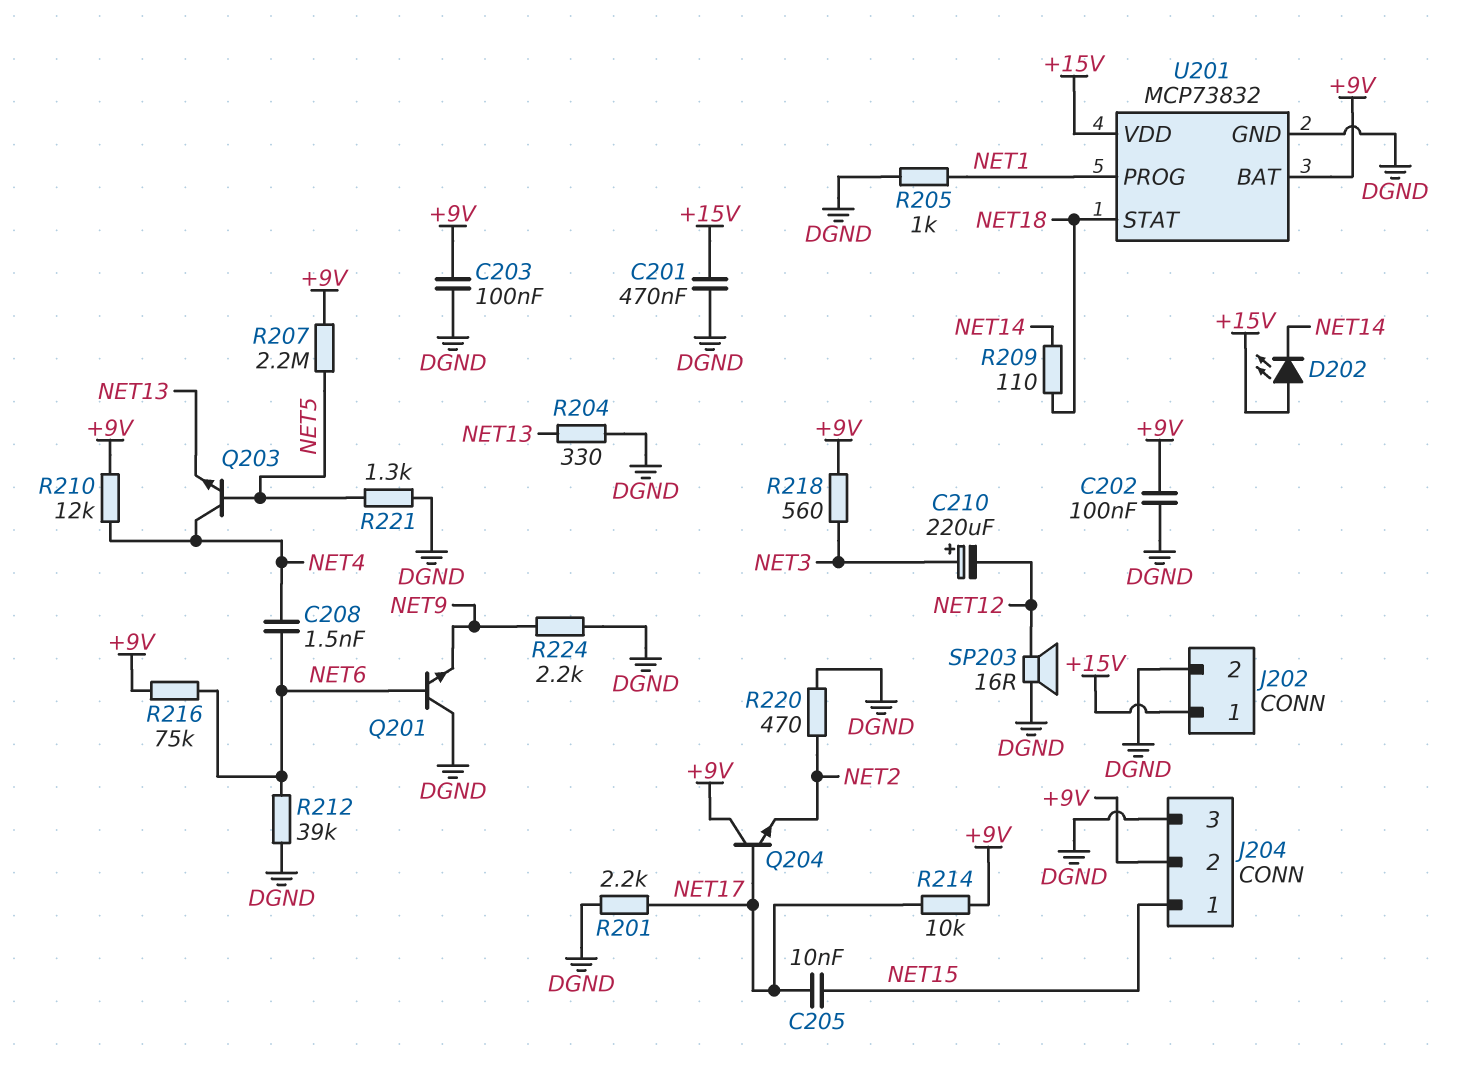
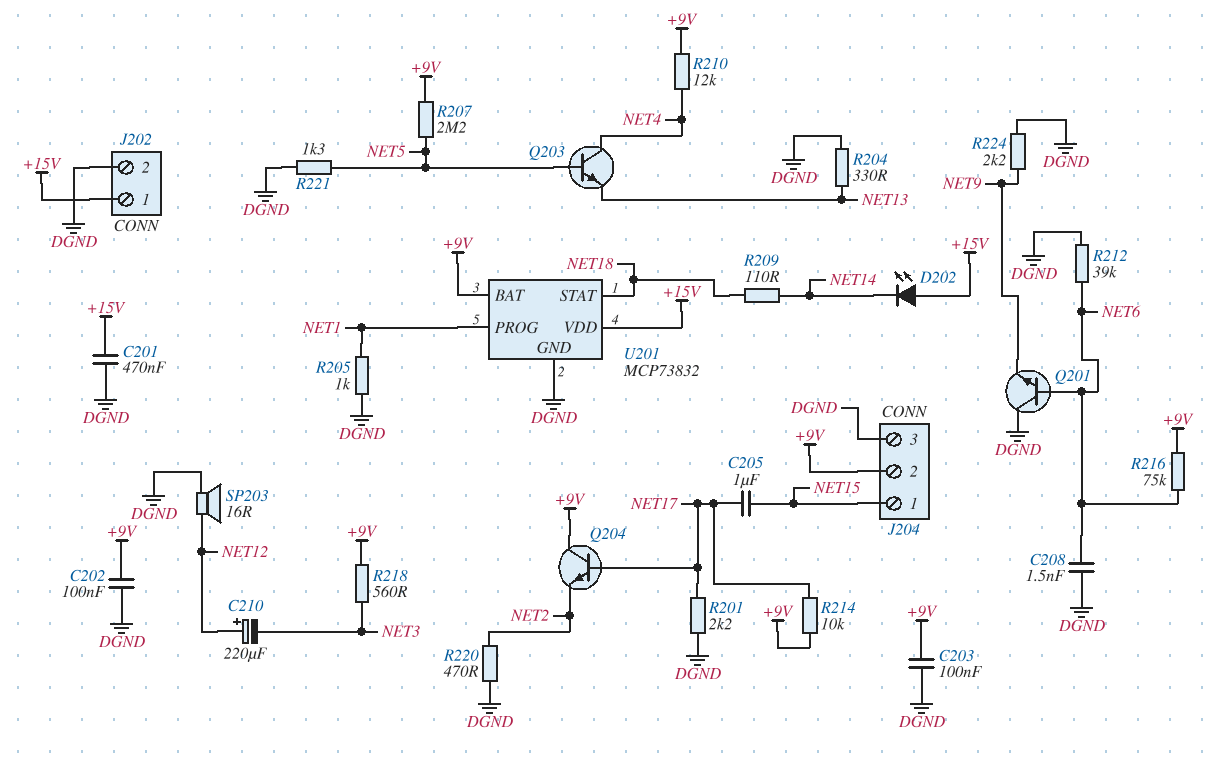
C205: 10nF (NET15, NET17) -> 1uF (NET15, NET17)
C208: 1.5nF (NET4, NET6) -> 1.5nF (DGND, NET6)
C210: 220uF (plus NET3, minus NET12) -> 220uF (plus NET12, minus NET3)

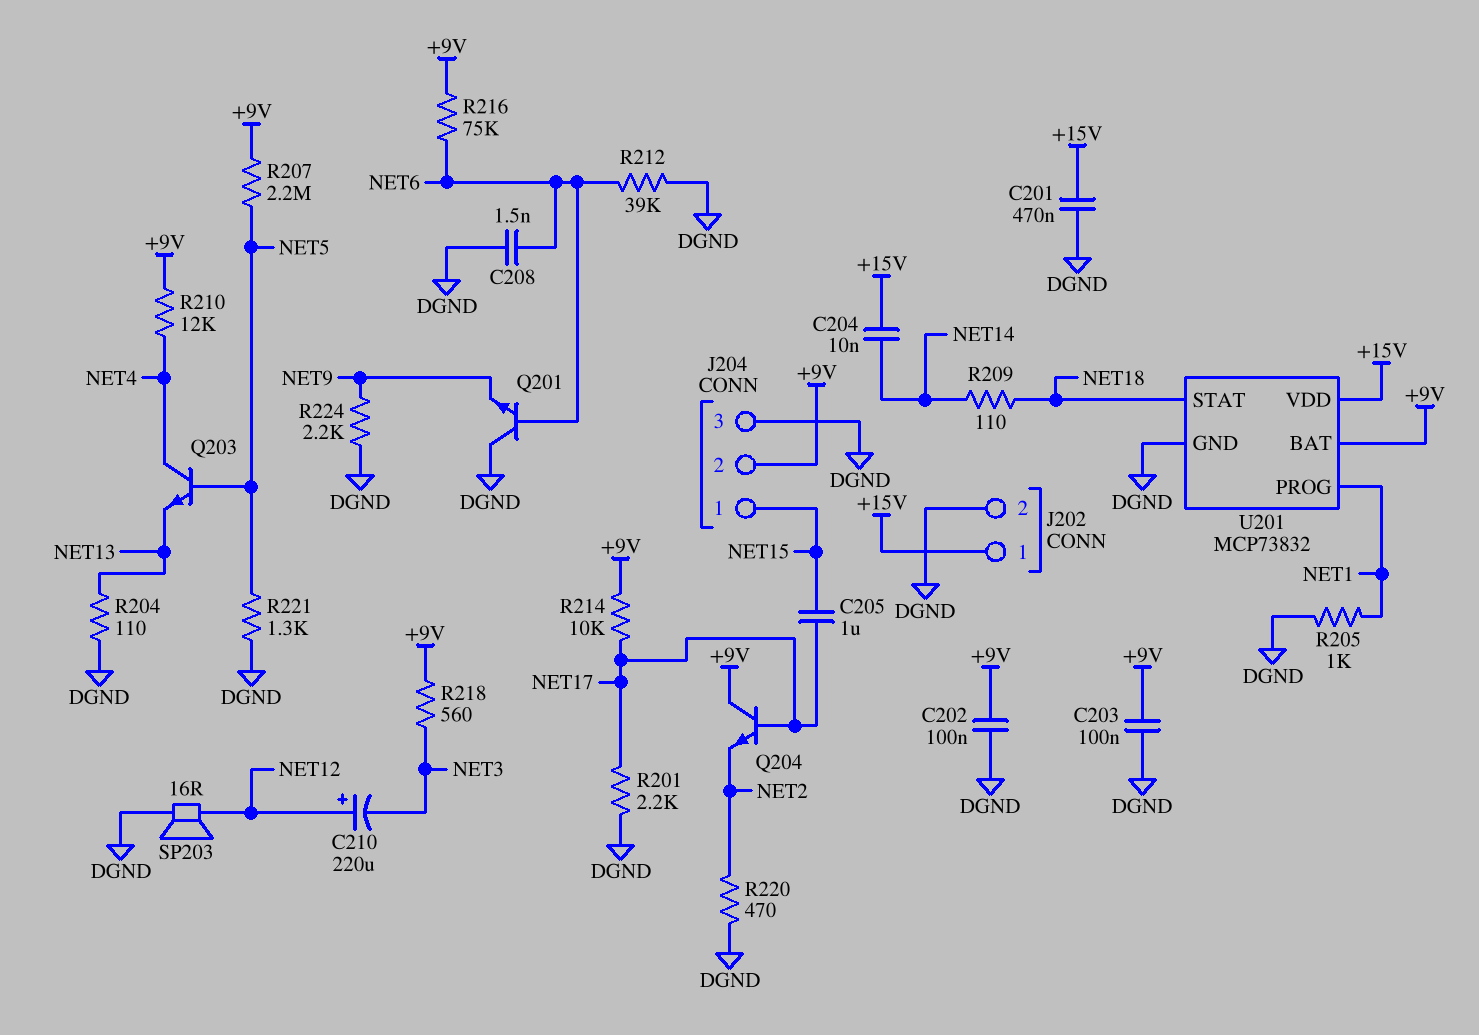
C204: none -> 10nF (+15V, NET14)
D202: LED (A +15V, K NET14) -> none
R204: 330 (DGND, NET13) -> 110 (DGND, NET13)

